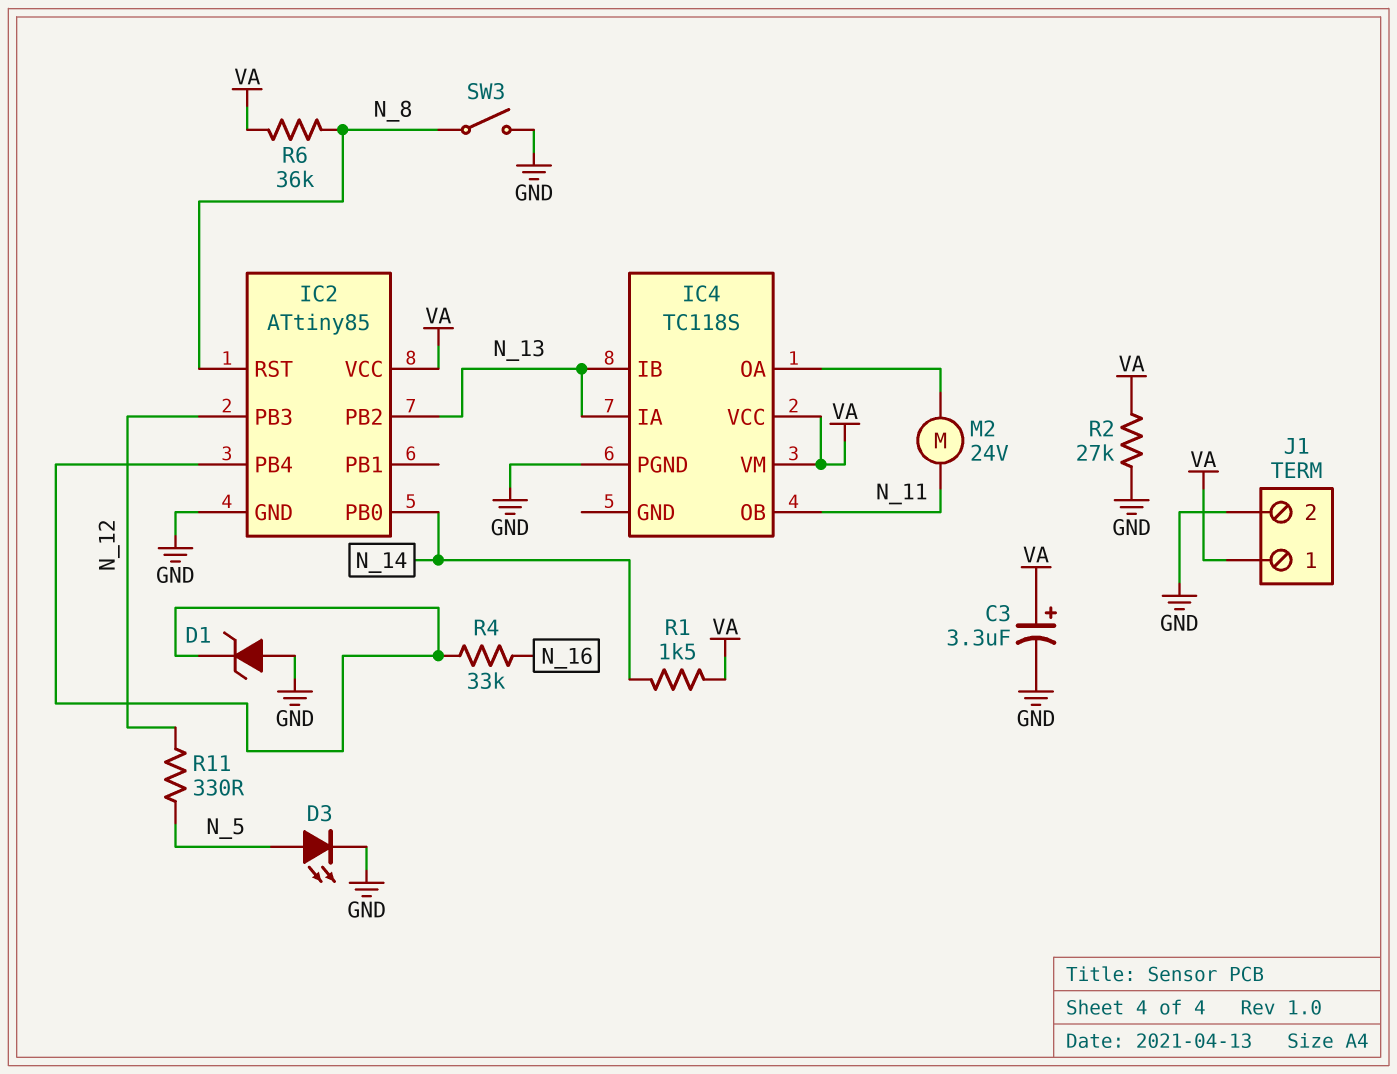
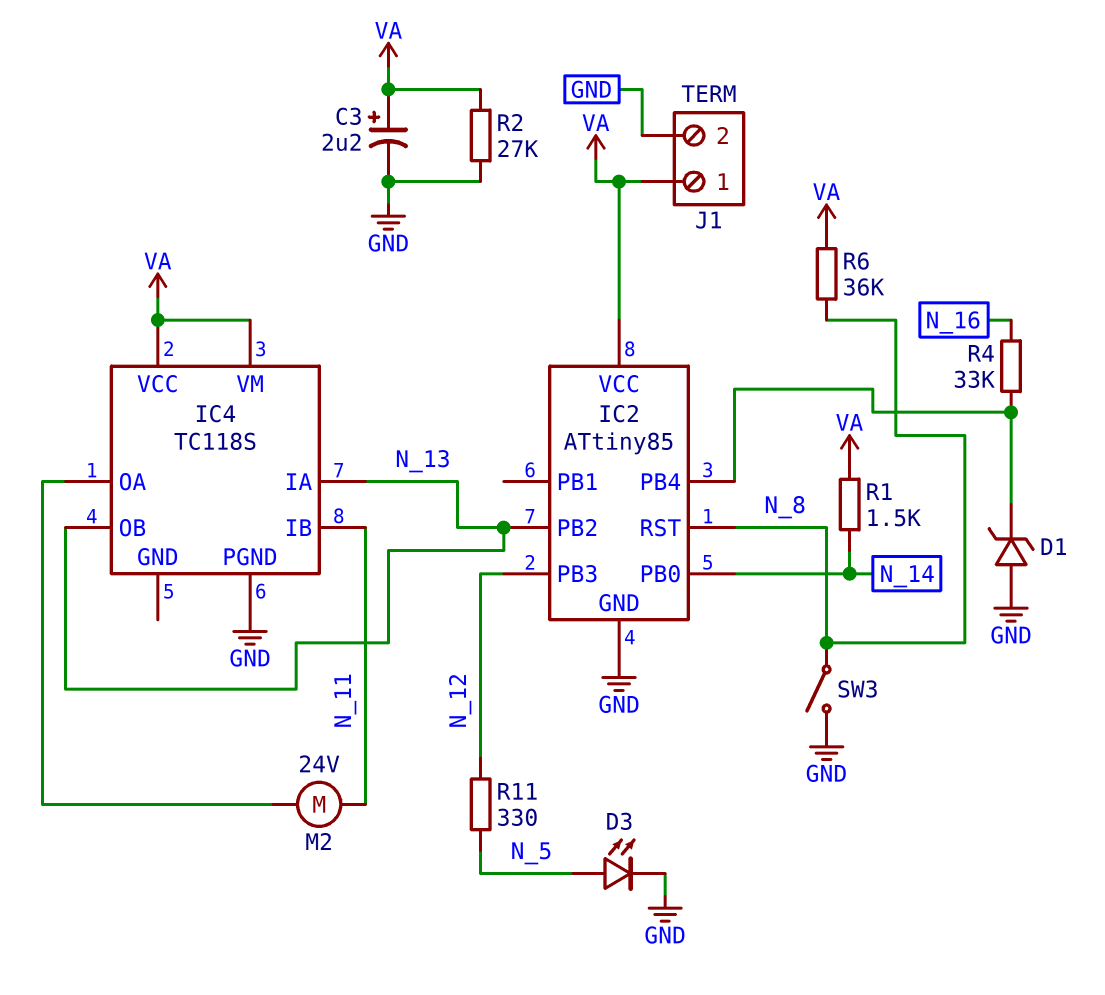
C3: 3.3uF (plus VA, minus GND) -> 2.2uF (plus VA, minus GND)
IC4 pin IB: N_13 -> N_11
IC4 pin OB: N_11 -> N_13

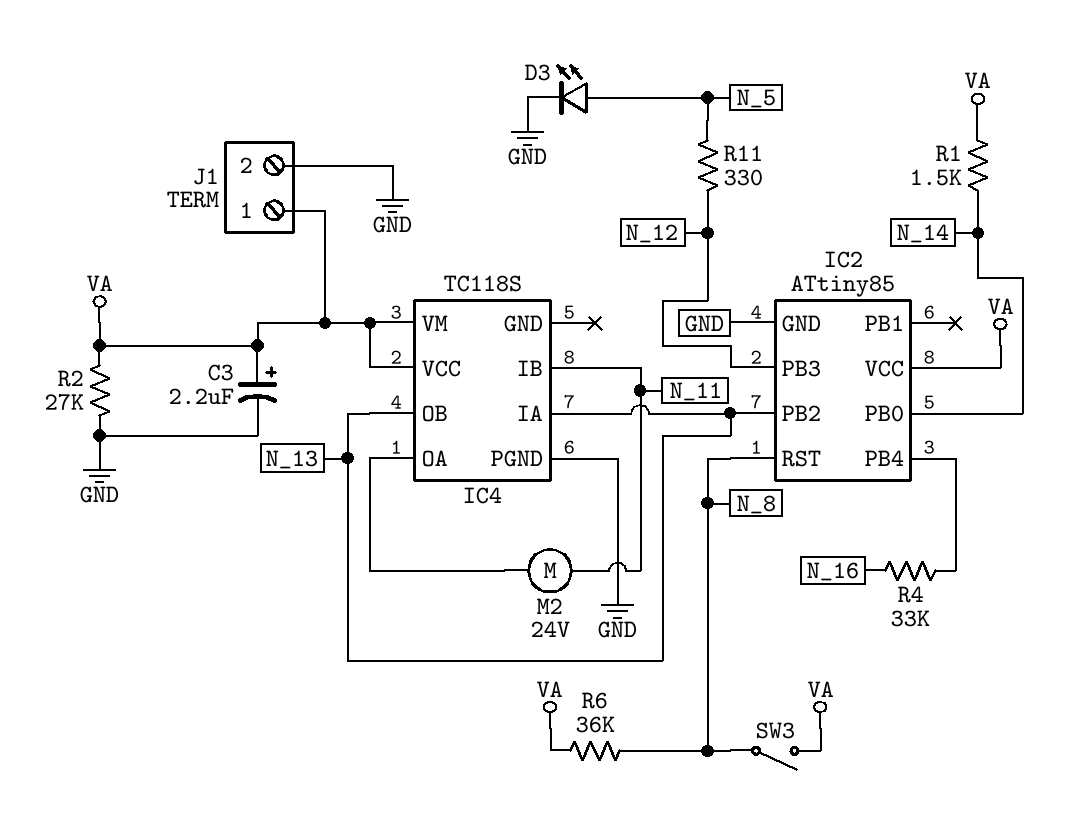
D1: zener (A GND, K IC2/PB4) -> none
SW3: switch (GND, N_8) -> switch (N_8, VA)

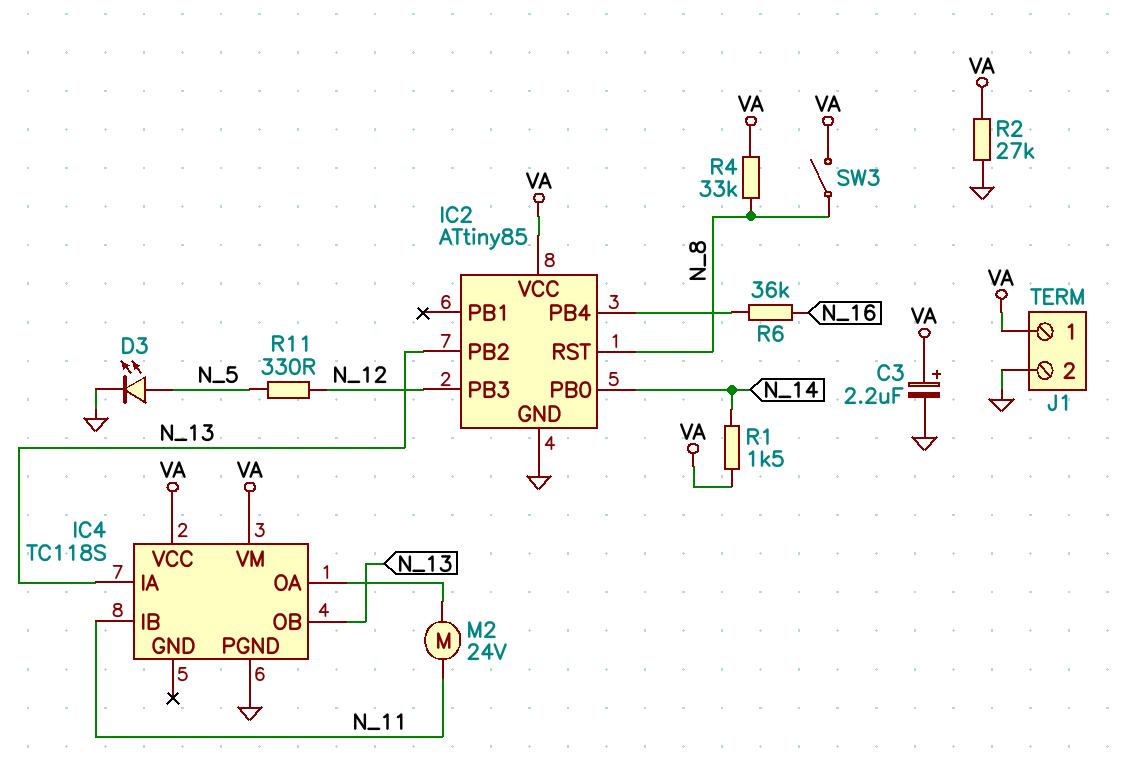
R4: 33k (IC2/PB4, N_16) -> 33k (N_8, VA)
R6: 36k (N_8, VA) -> 36k (IC2/PB4, N_16)

